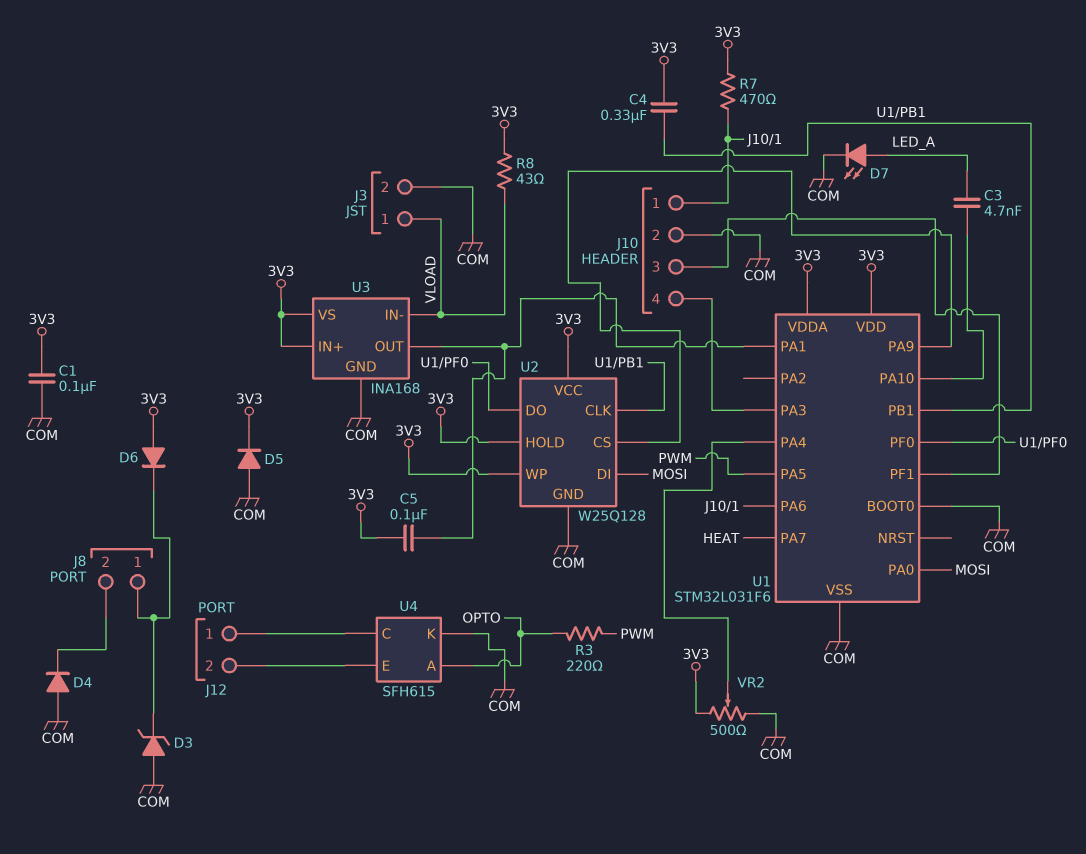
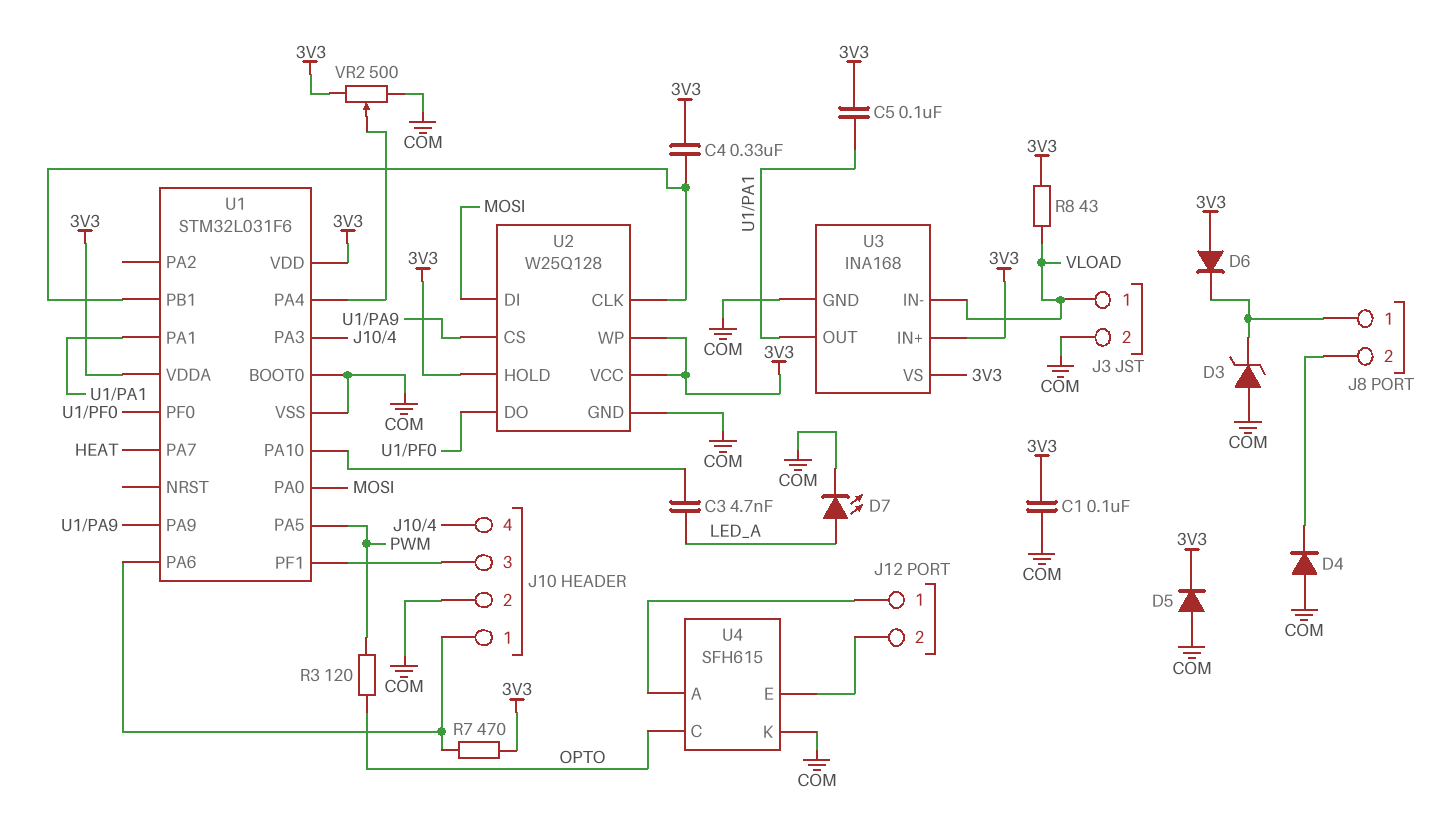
R3: 220 (OPTO, PWM) -> 120 (OPTO, PWM)
U4 pin A: OPTO -> J12/1
U4 pin C: J12/1 -> OPTO

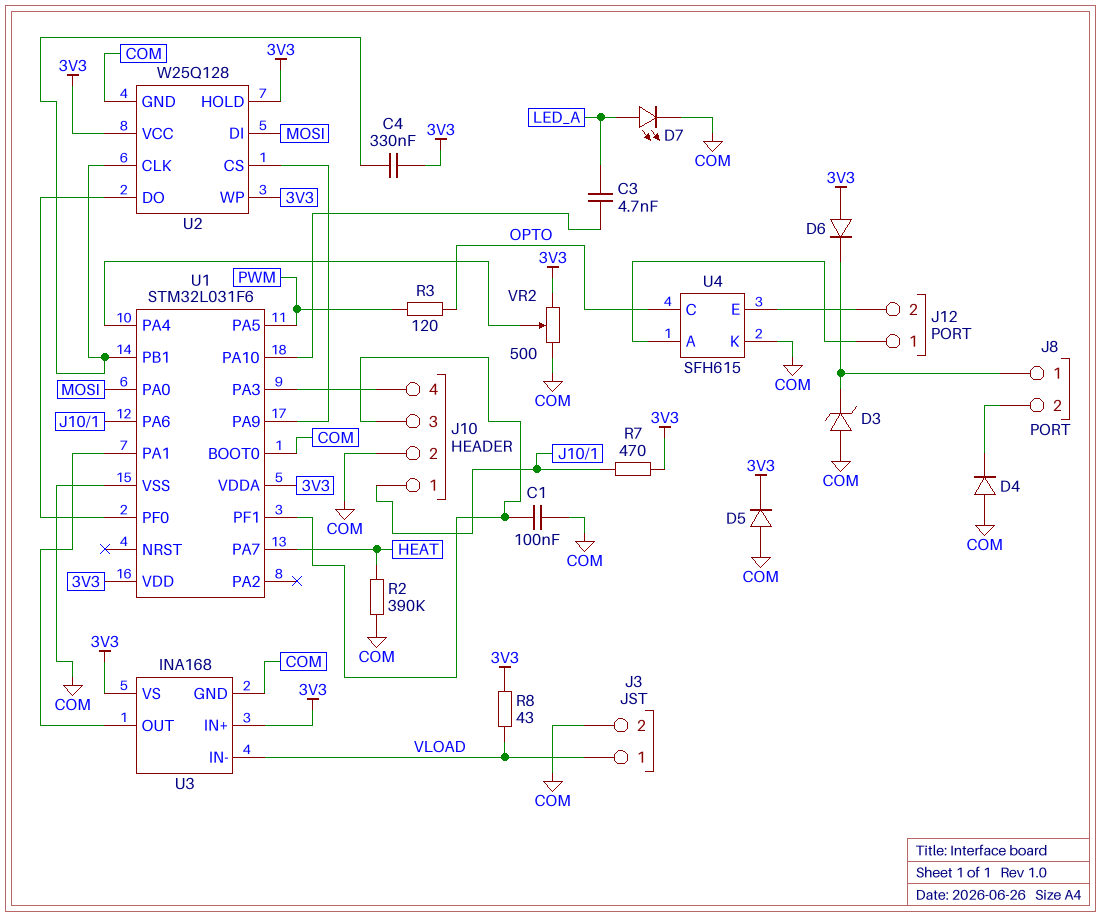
C1: 100nF (3V3, COM) -> 100nF (COM, J10/3)
C5: 100nF (3V3, U1/PA1) -> none
R2: none -> 390k (COM, HEAT)

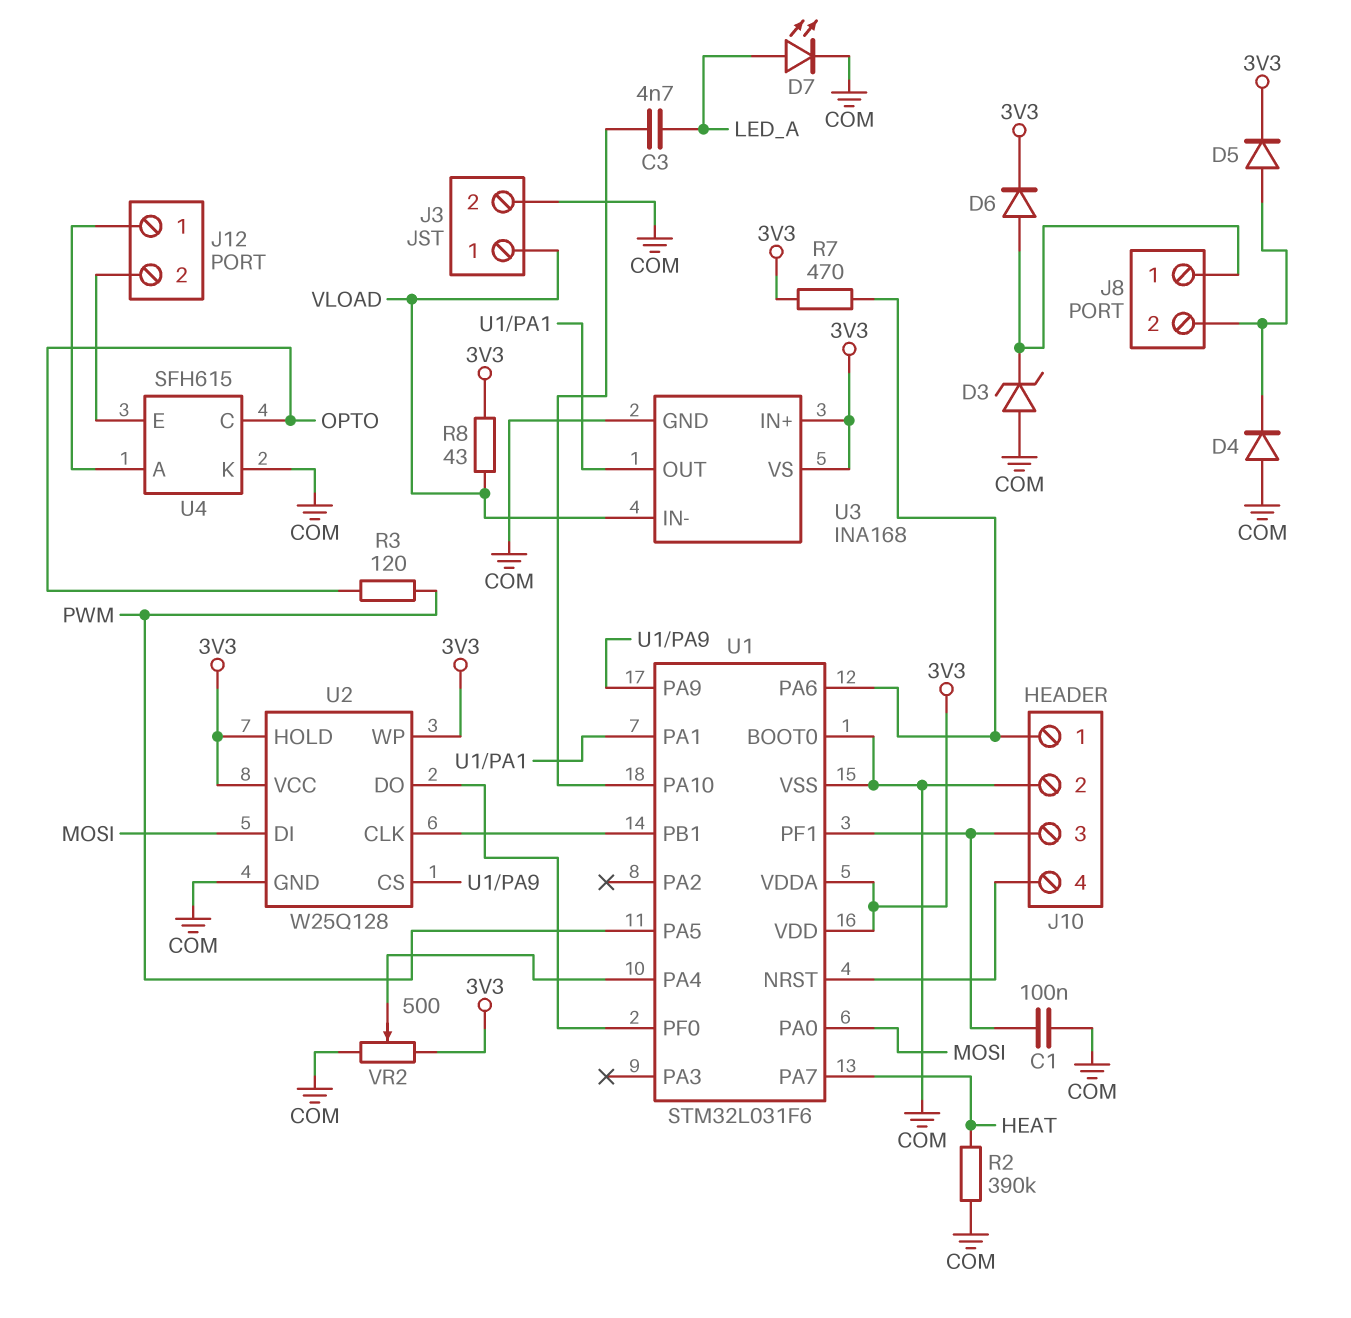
C4: 330nF (3V3, U1/PB1) -> none
D5: diode (A COM, K 3V3) -> diode (A J8/2, K 3V3)
D6: diode (A 3V3, K J8/1) -> diode (A J8/1, K 3V3)
U1 pin NRST: none -> J10/4
U1 pin PA3: J10/4 -> none

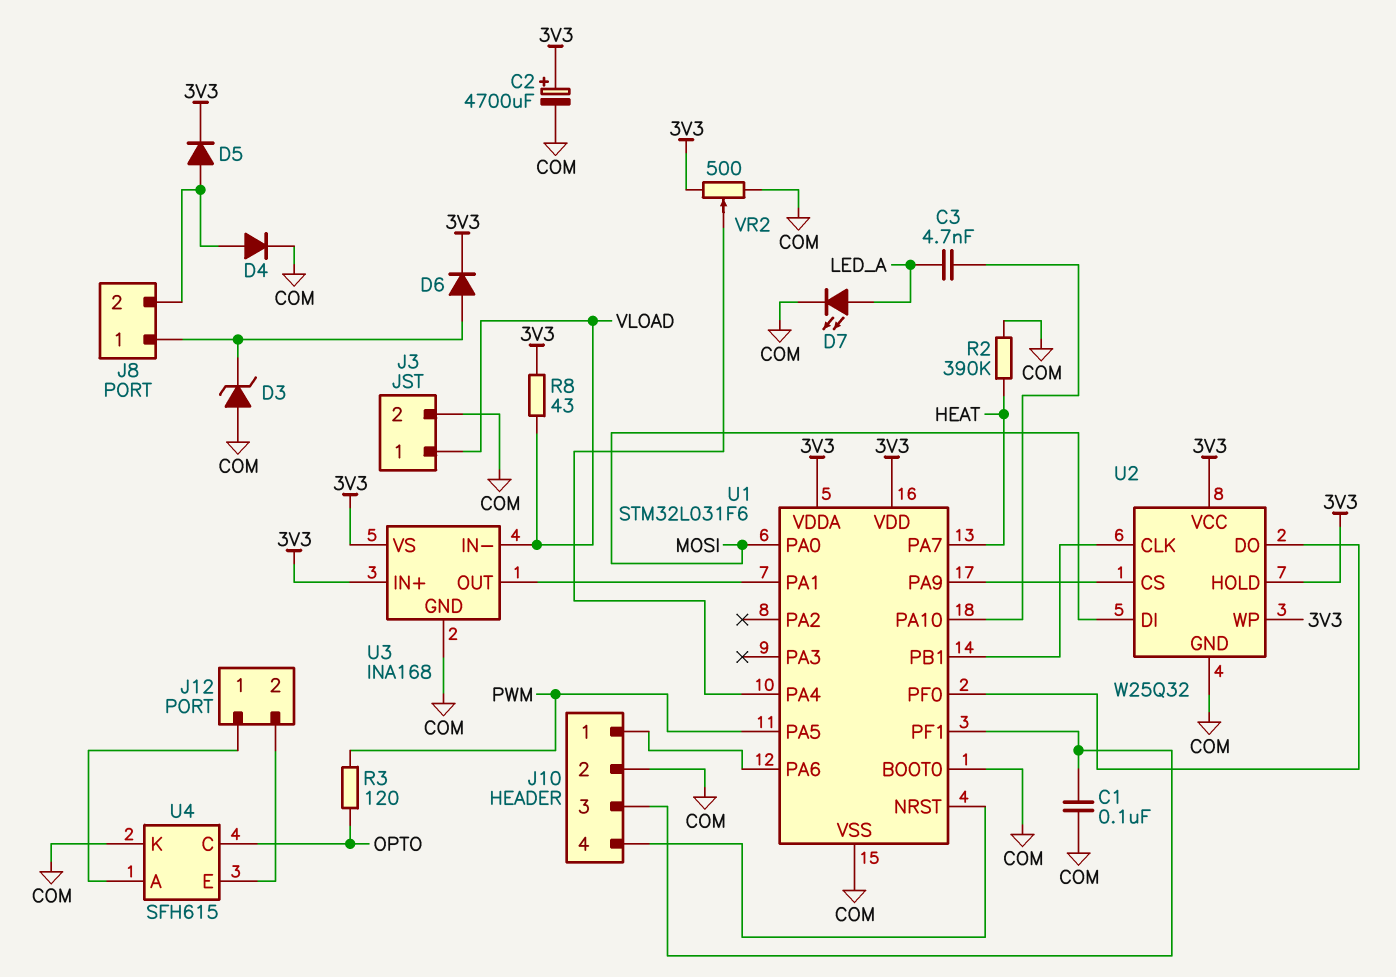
C2: none -> 4700uF (plus 3V3, minus COM)
D4: diode (A COM, K J8/2) -> diode (A J8/2, K COM)
R7: 470 (3V3, J10/1) -> none
U2: W25Q128 -> W25Q32

